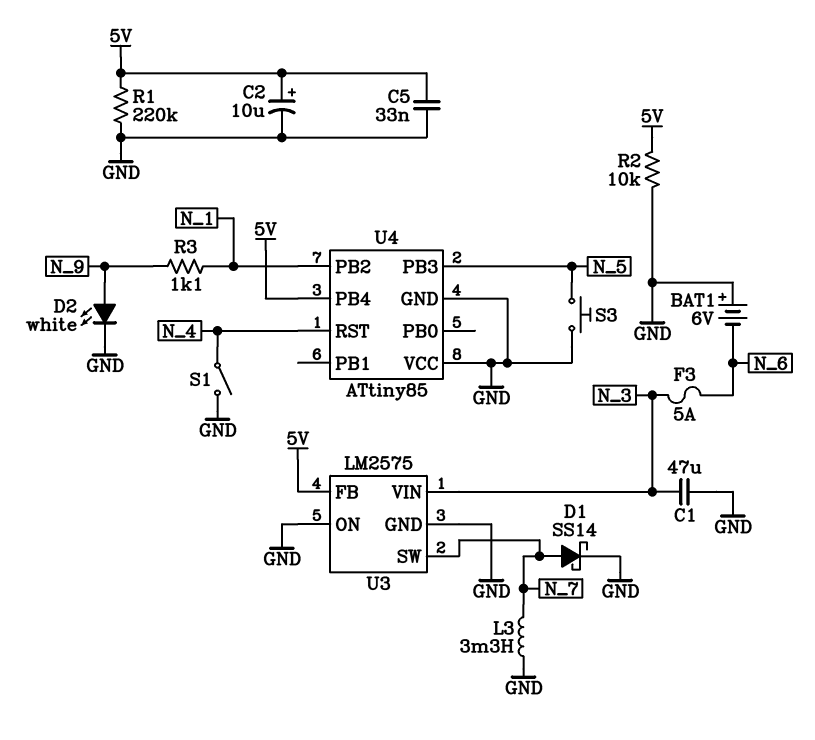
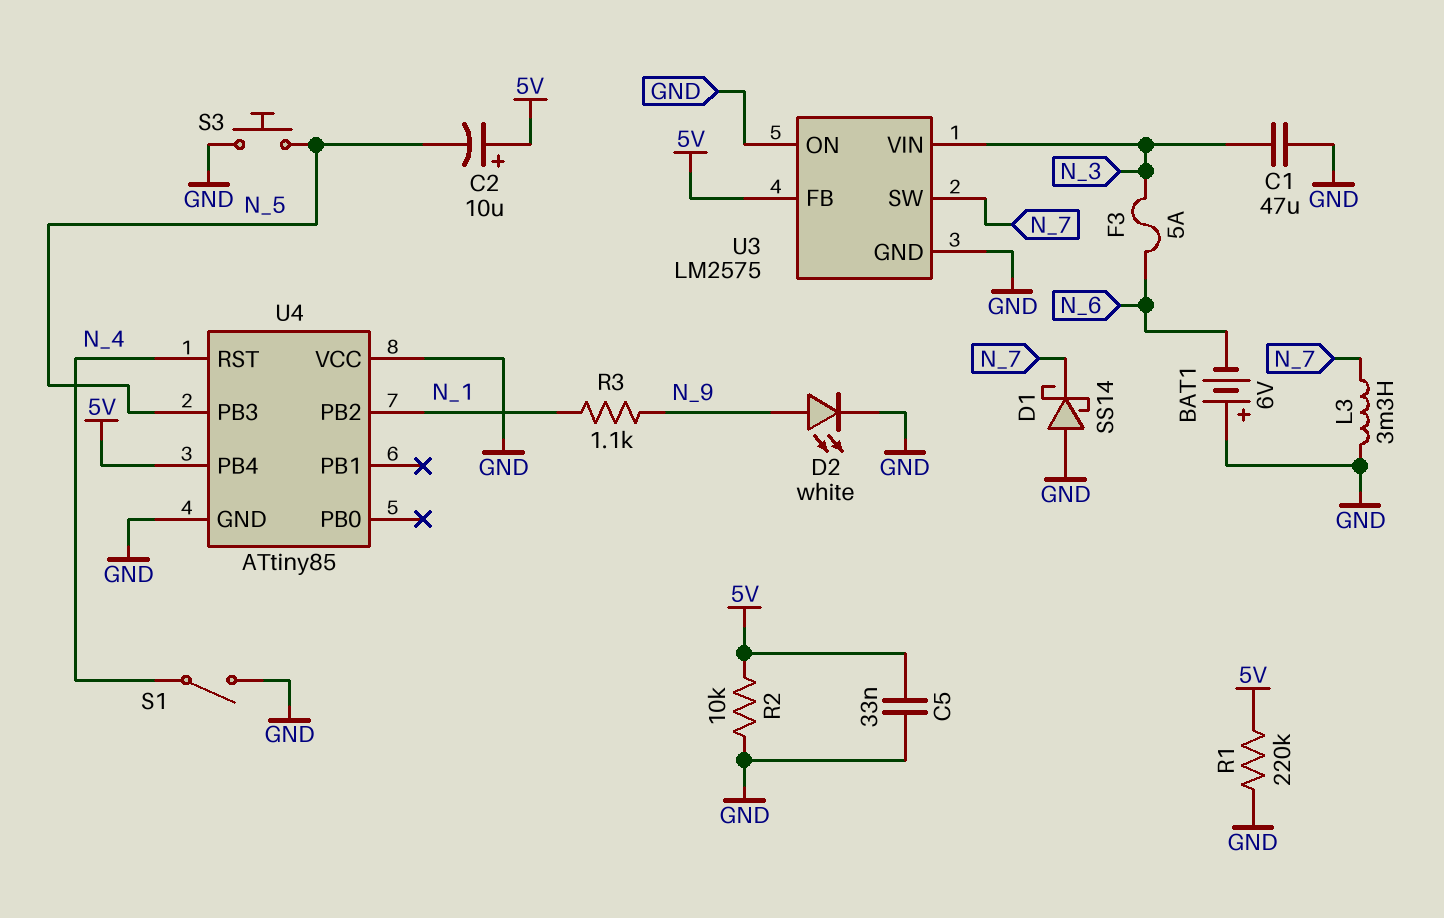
C2: 10uF (plus 5V, minus GND) -> 10uF (plus 5V, minus N_5)
D1: schottky SS14 (A N_7, K GND) -> schottky SS14 (A GND, K N_7)

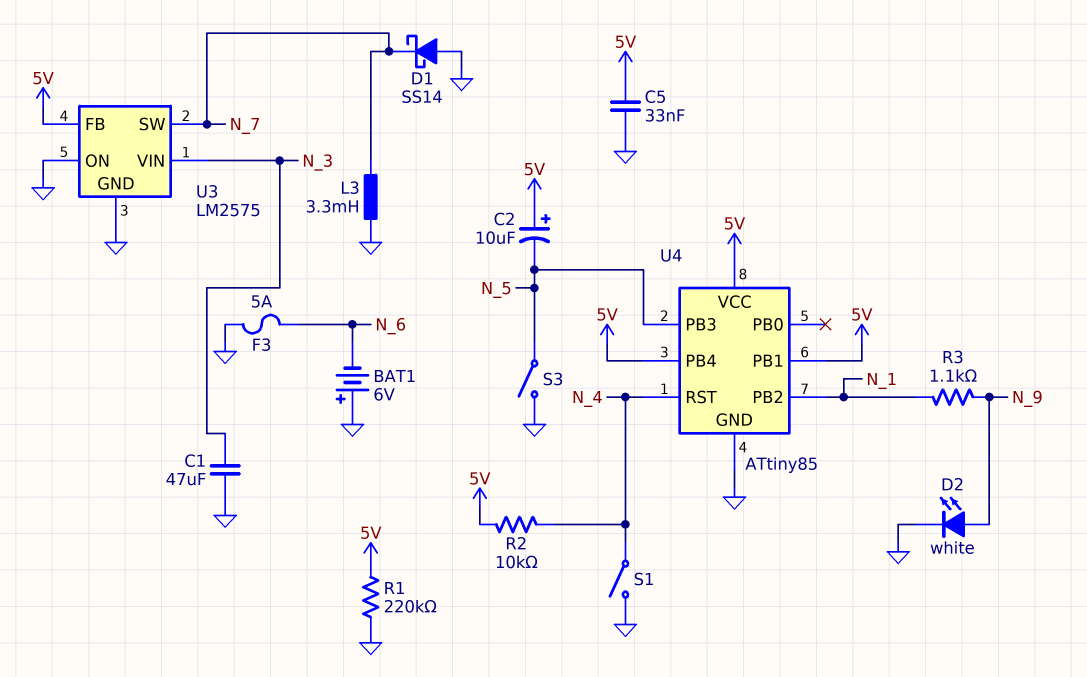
F3: 5A (N_3, N_6) -> 5A (GND, N_6)
R2: 10k (5V, GND) -> 10k (5V, N_4)
S3: button (GND, N_5) -> switch (GND, N_5)
U4 pin PB1: none -> 5V
U4 pin VCC: GND -> 5V

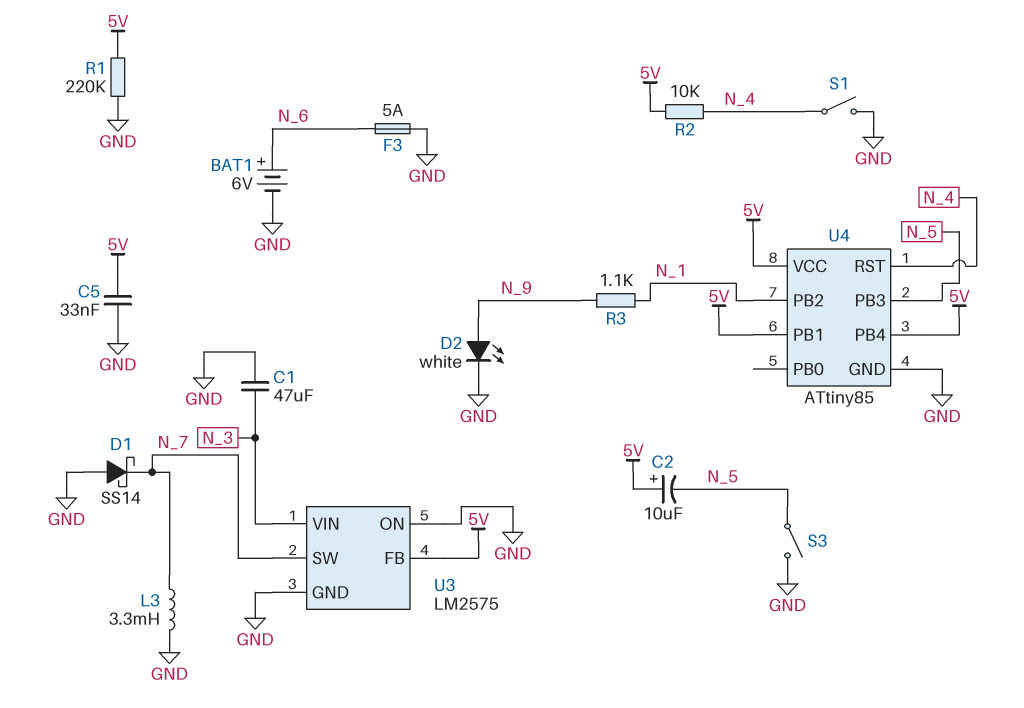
BAT1: 6V (plus GND, minus N_6) -> 6V (plus N_6, minus GND)

